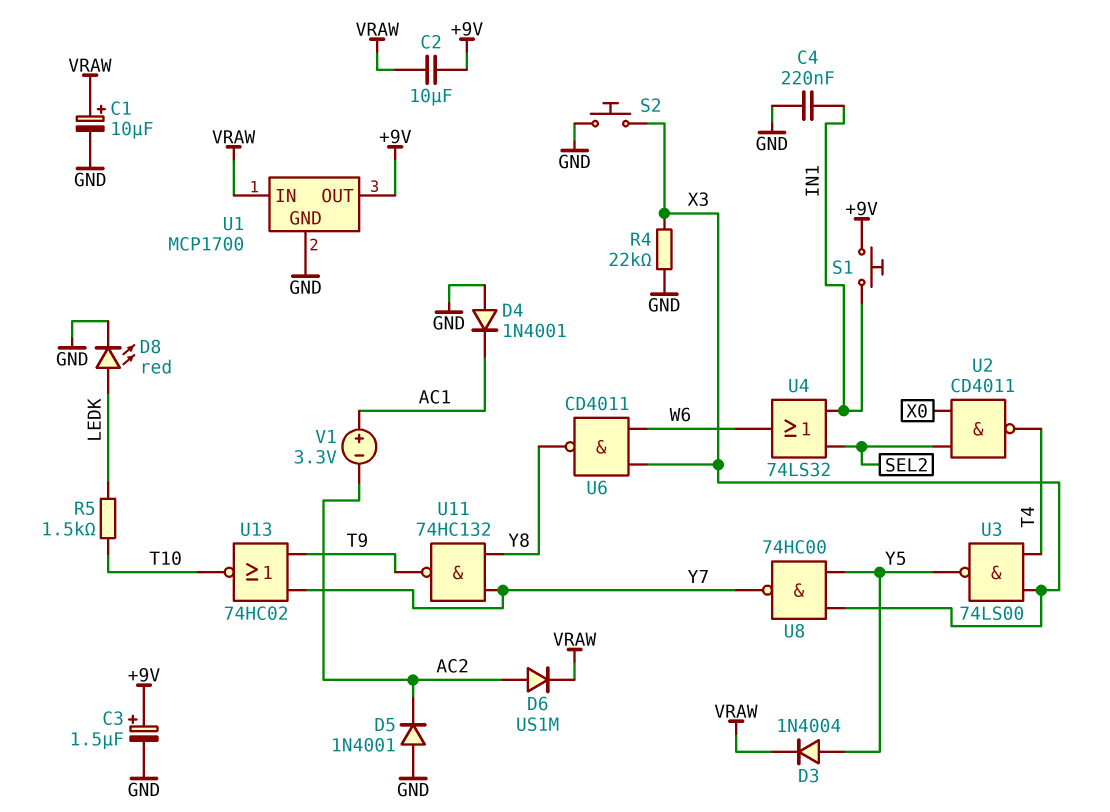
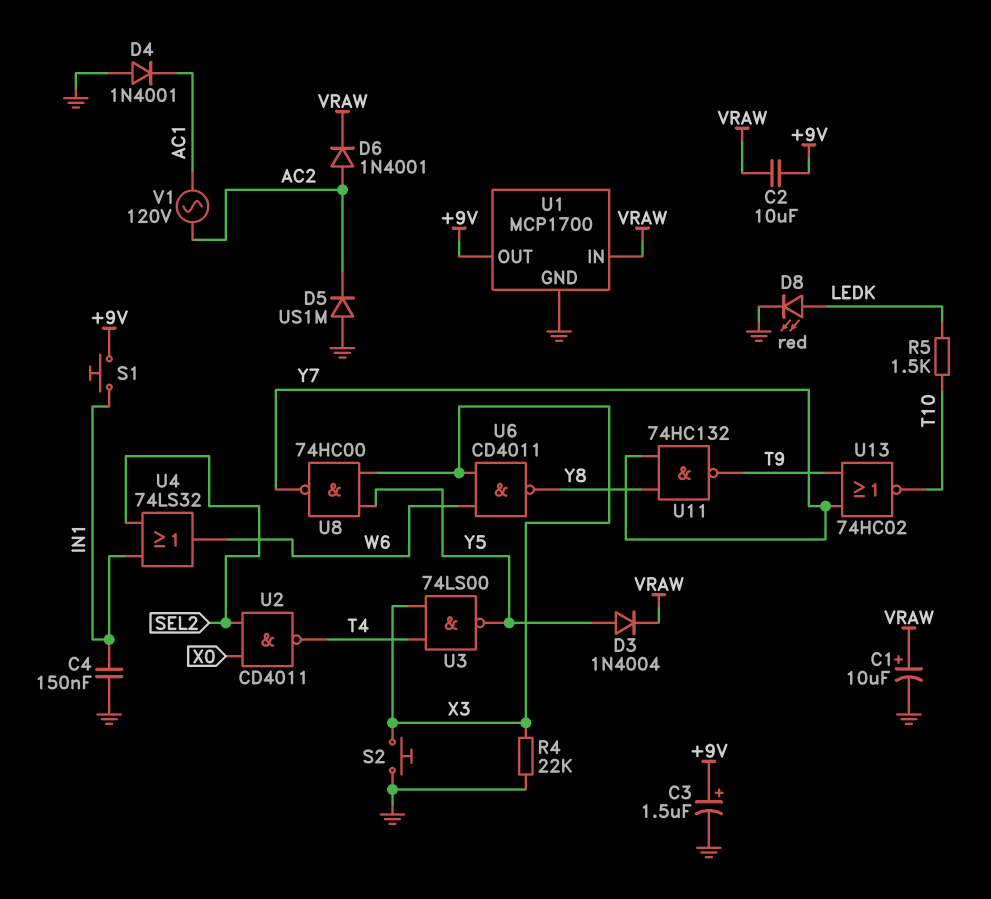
C4: 220nF (GND, IN1) -> 150nF (GND, IN1)
D5: diode 1N4001 (A GND, K AC2) -> diode US1M (A GND, K AC2)
D6: diode US1M (A AC2, K VRAW) -> diode 1N4001 (A AC2, K VRAW)
V1: 3.3V (plus AC1, minus AC2) -> AC 120V (AC1, AC2)

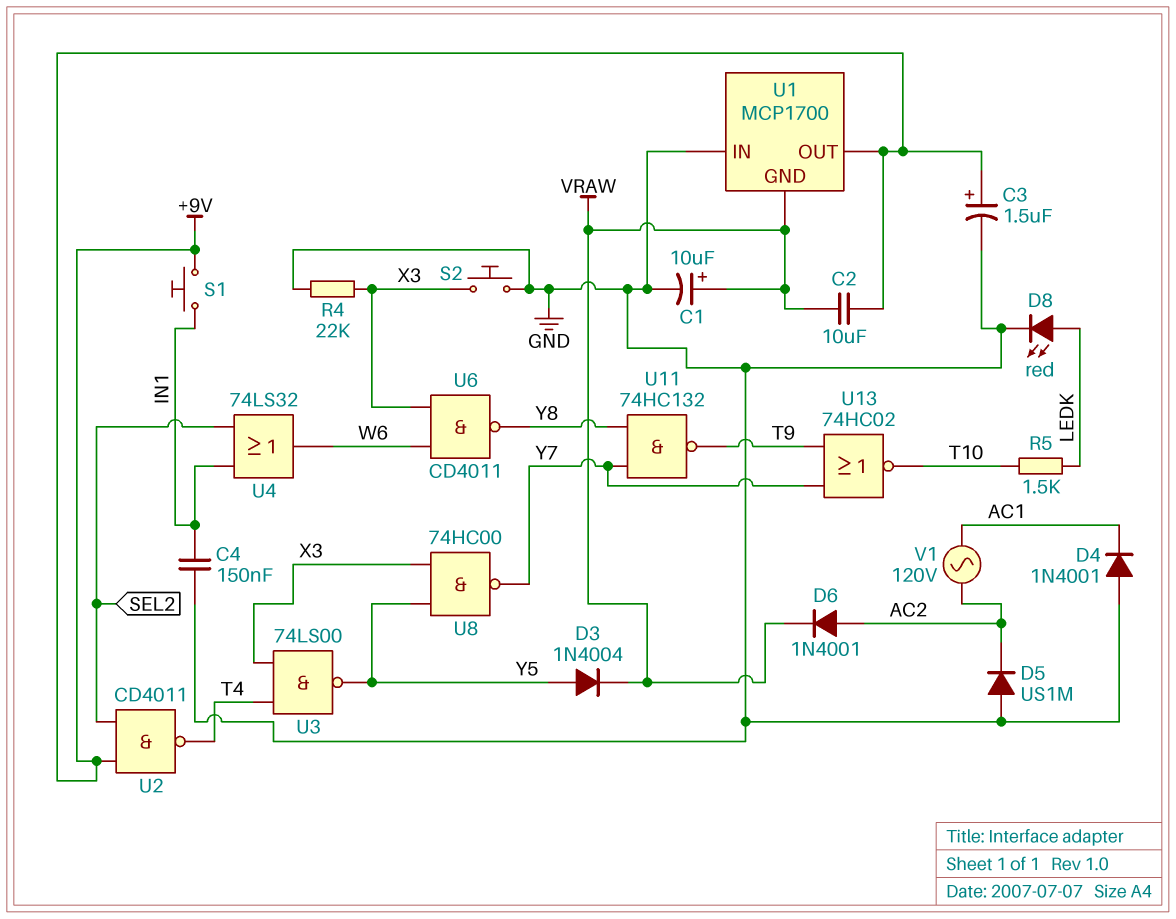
U1 pin GND: GND -> VRAW
U1 pin IN: VRAW -> GND
U2: NAND CD4011 (in SEL2, in X0, out T4) -> NAND CD4011 (in +9V, in SEL2, out T4)

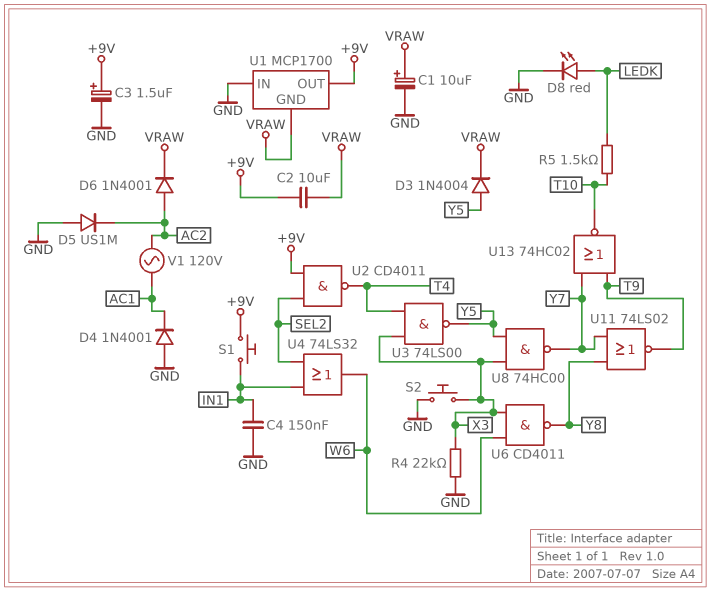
U11: NAND 74HC132 (in Y7, in Y8, out T9) -> NOR 74LS02 (in Y7, in Y8, out T9)

